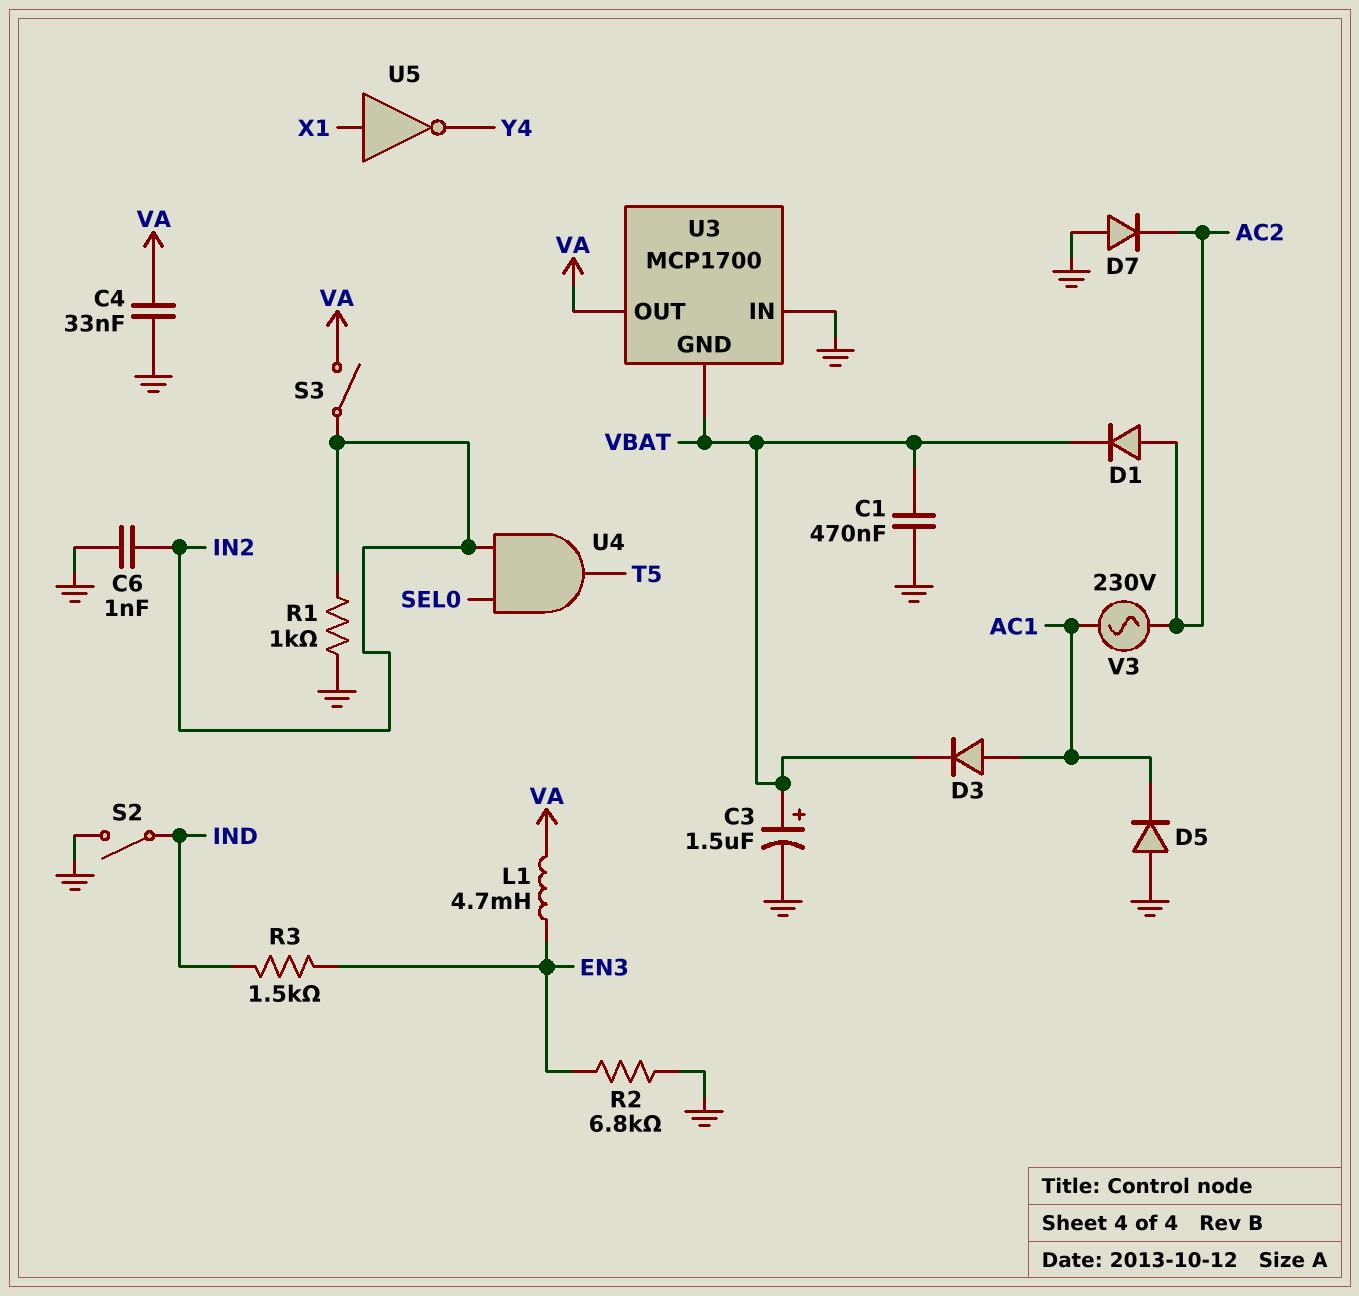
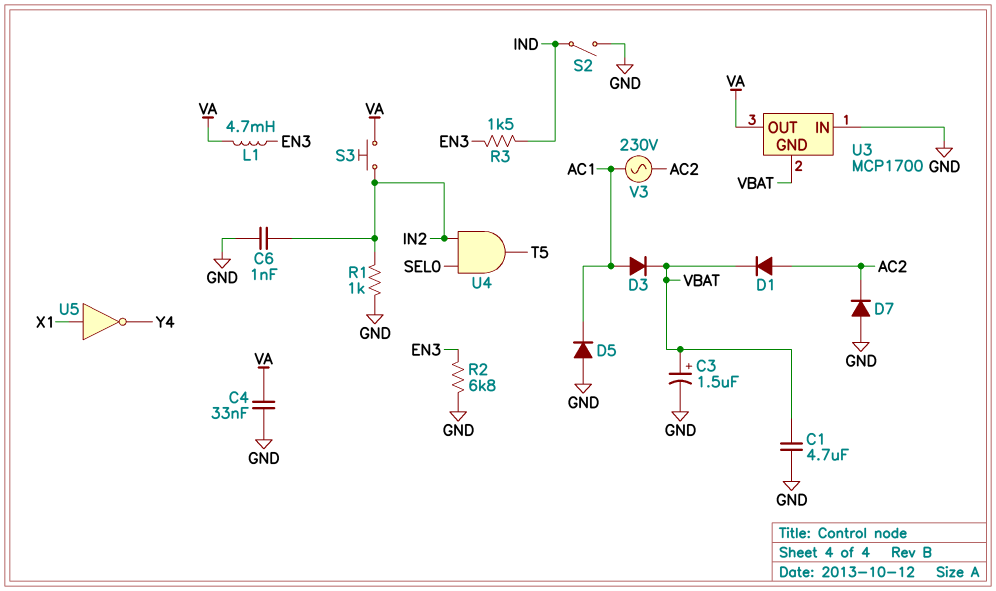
C1: 470nF (GND, VBAT) -> 4.7uF (GND, VBAT)
S3: switch (IN2, VA) -> button (IN2, VA)

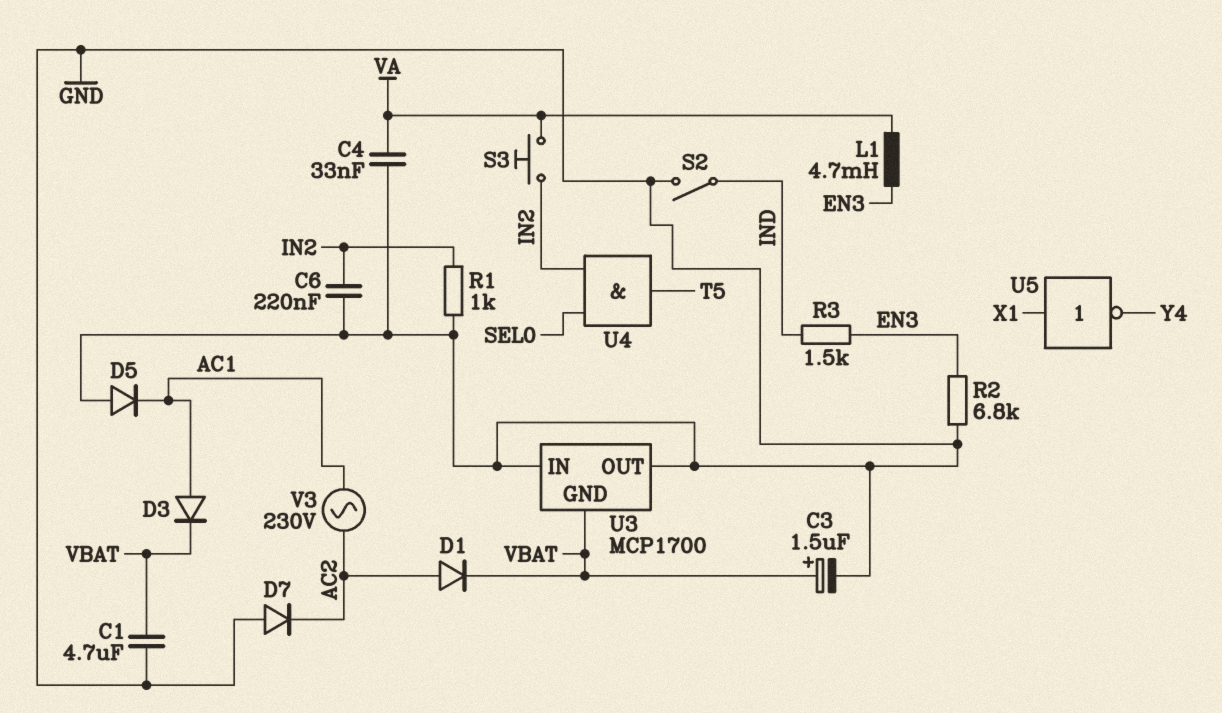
C6: 1nF (GND, IN2) -> 220nF (GND, IN2)
U3 pin OUT: VA -> GND

